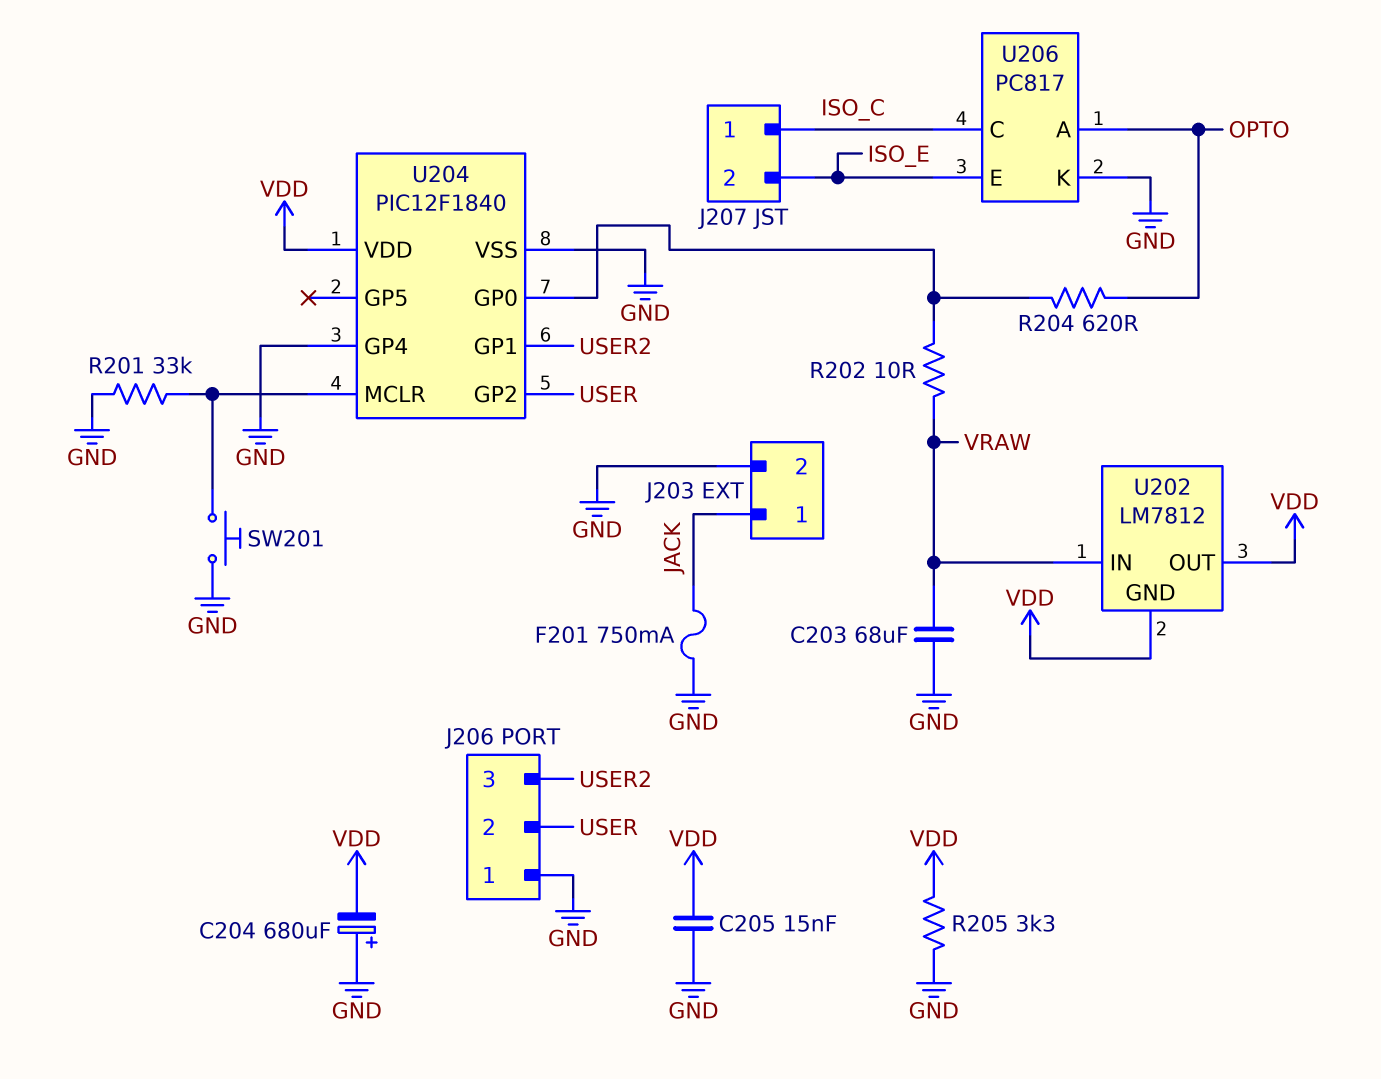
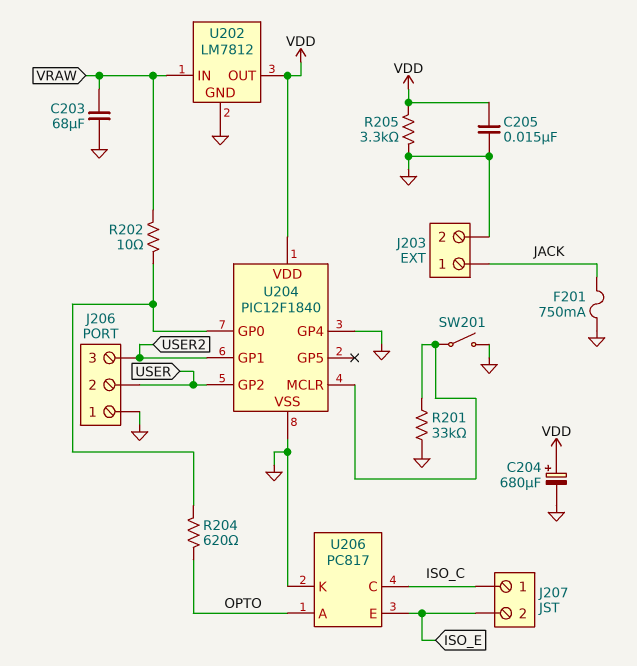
C204: 680uF (plus GND, minus VDD) -> 680uF (plus VDD, minus GND)
SW201: button (GND, U204/MCLR) -> switch (GND, U204/MCLR)
U202 pin GND: VDD -> GND

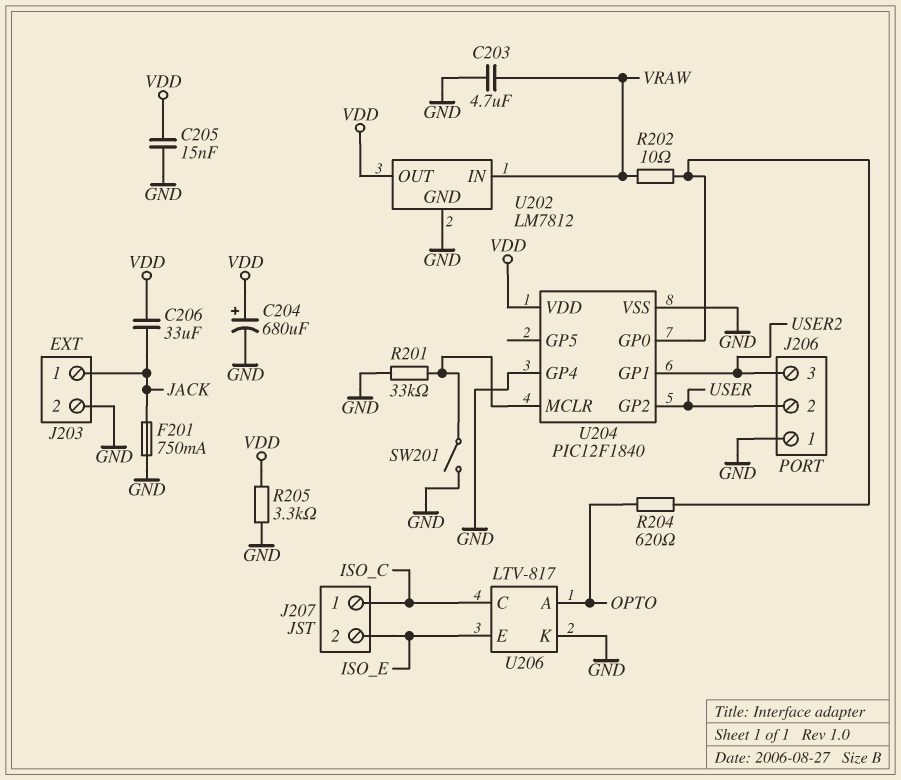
C203: 68uF (GND, VRAW) -> 4.7uF (GND, VRAW)
C206: none -> 33uF (JACK, VDD)
U206: PC817 -> LTV-817

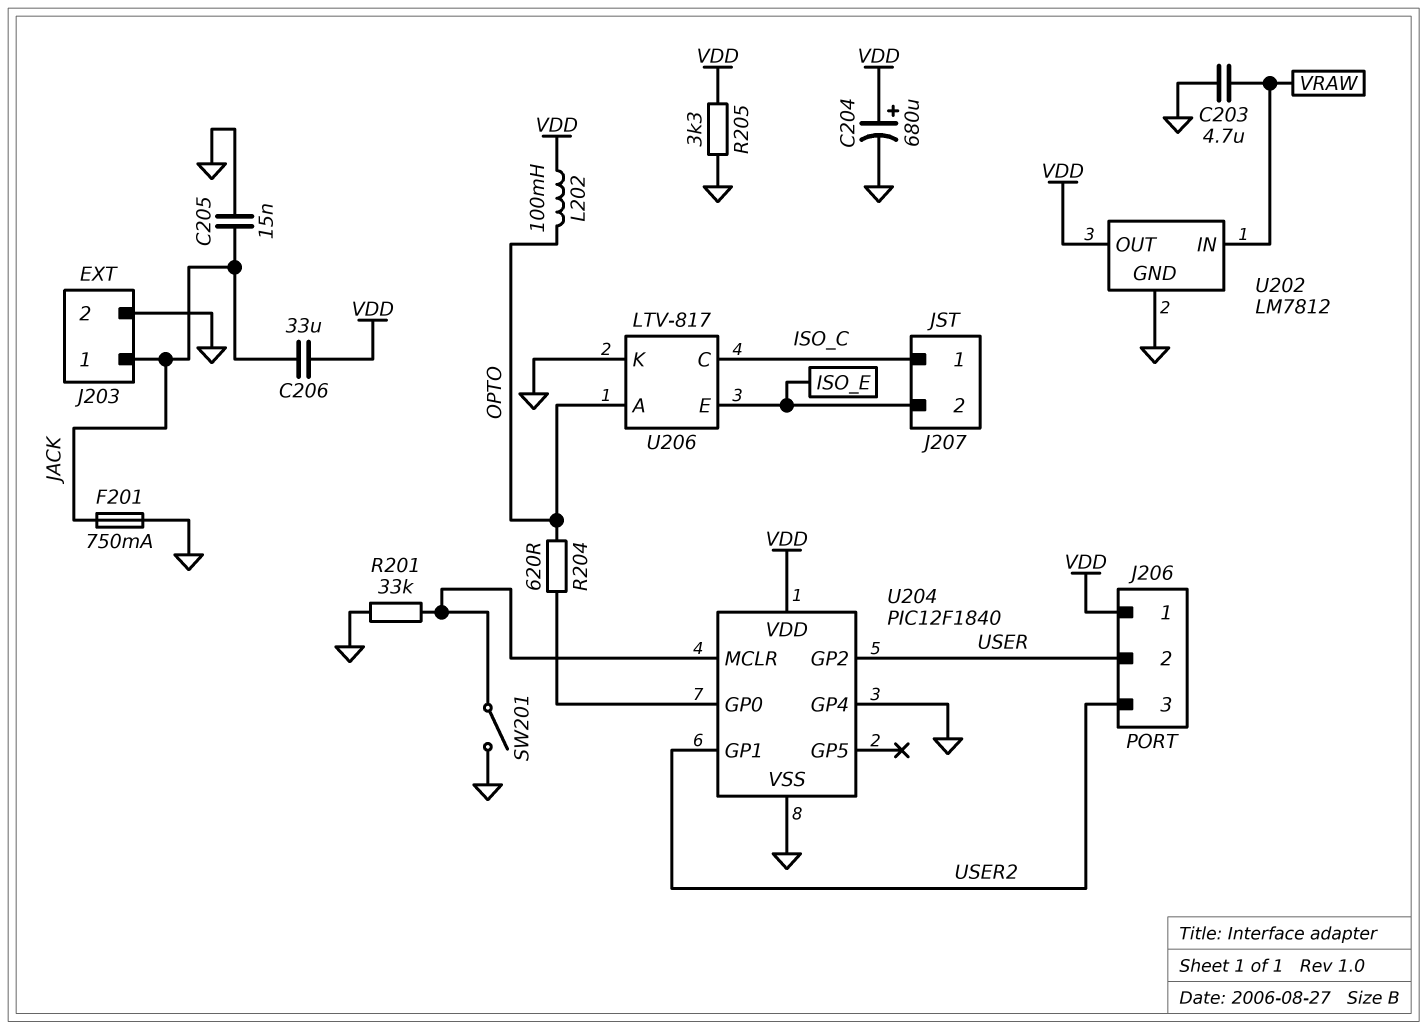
C205: 15nF (GND, VDD) -> 15nF (GND, JACK)
J206 pin 1: GND -> VDD
L202: none -> 100mH (OPTO, VDD)
R202: 10 (U204/GP0, VRAW) -> none

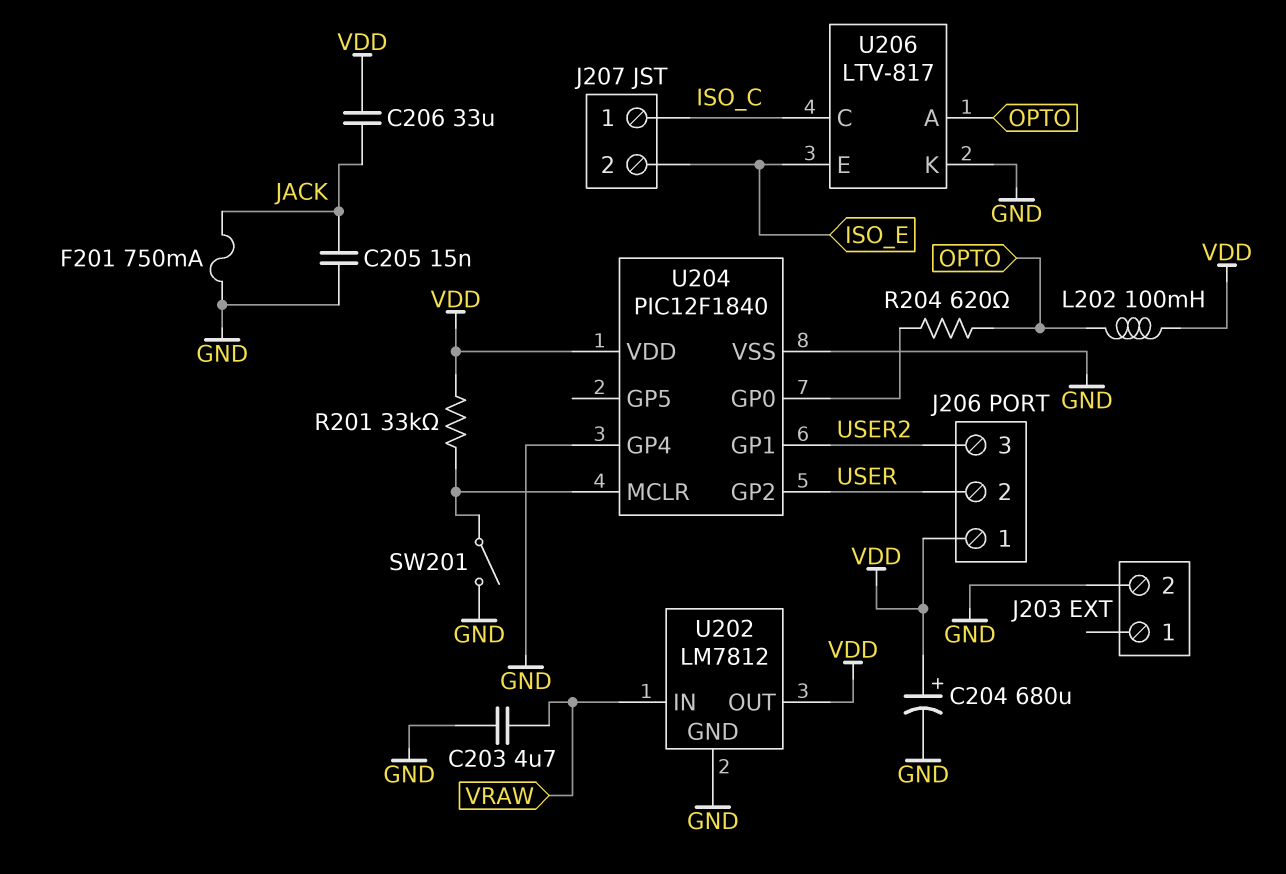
J203 pin 1: JACK -> none
R201: 33k (GND, U204/MCLR) -> 33k (U204/MCLR, VDD)
R205: 3.3k (GND, VDD) -> none

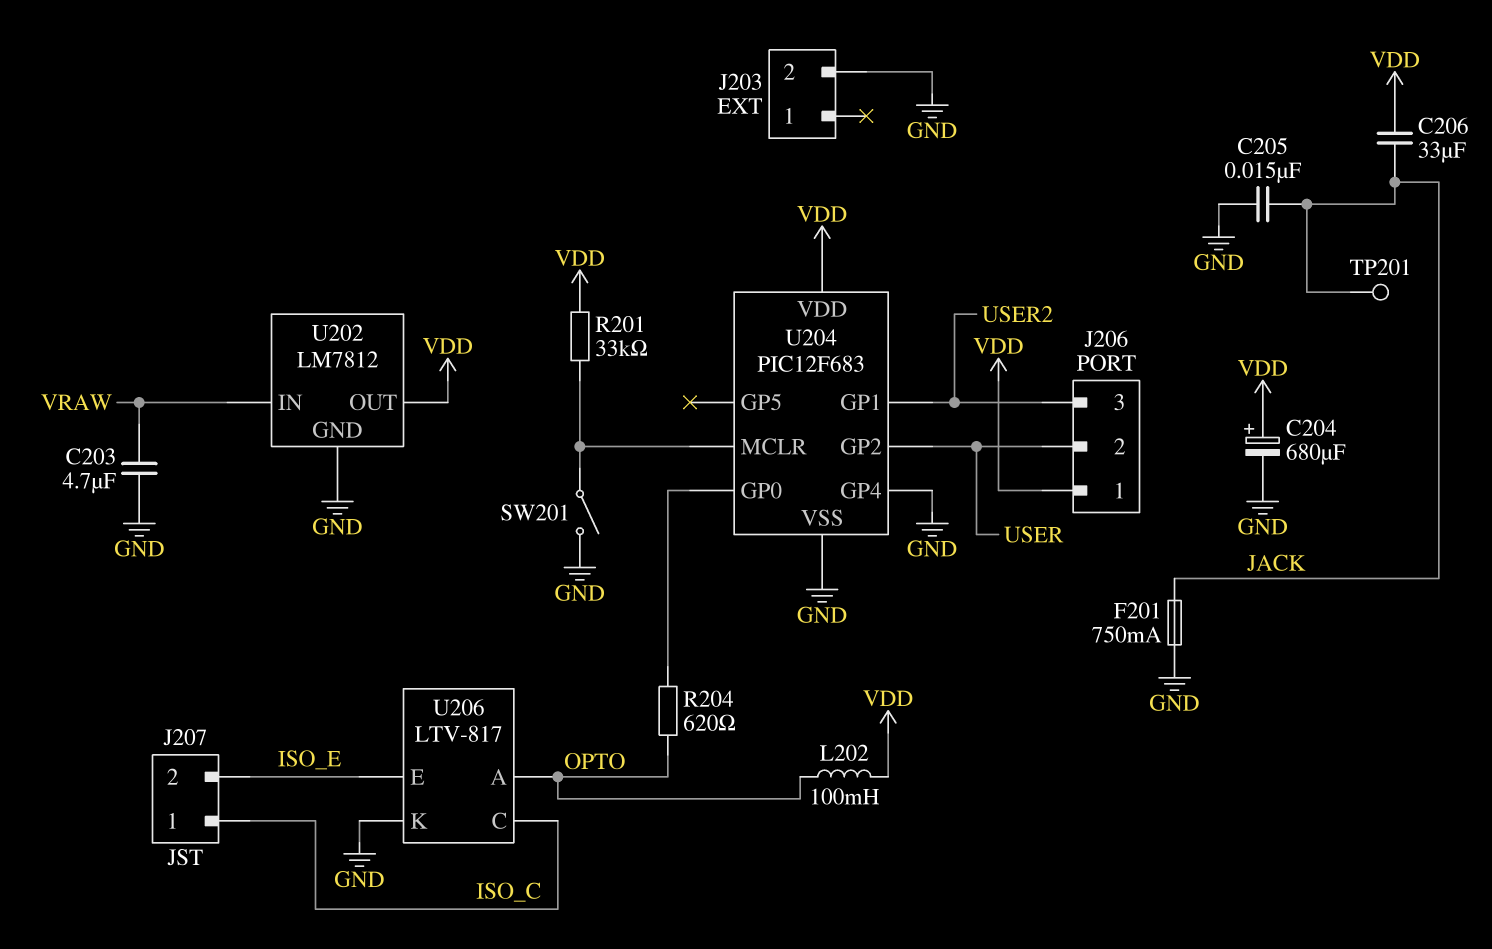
TP201: none -> test point (JACK)
U204: PIC12F1840 -> PIC12F683

